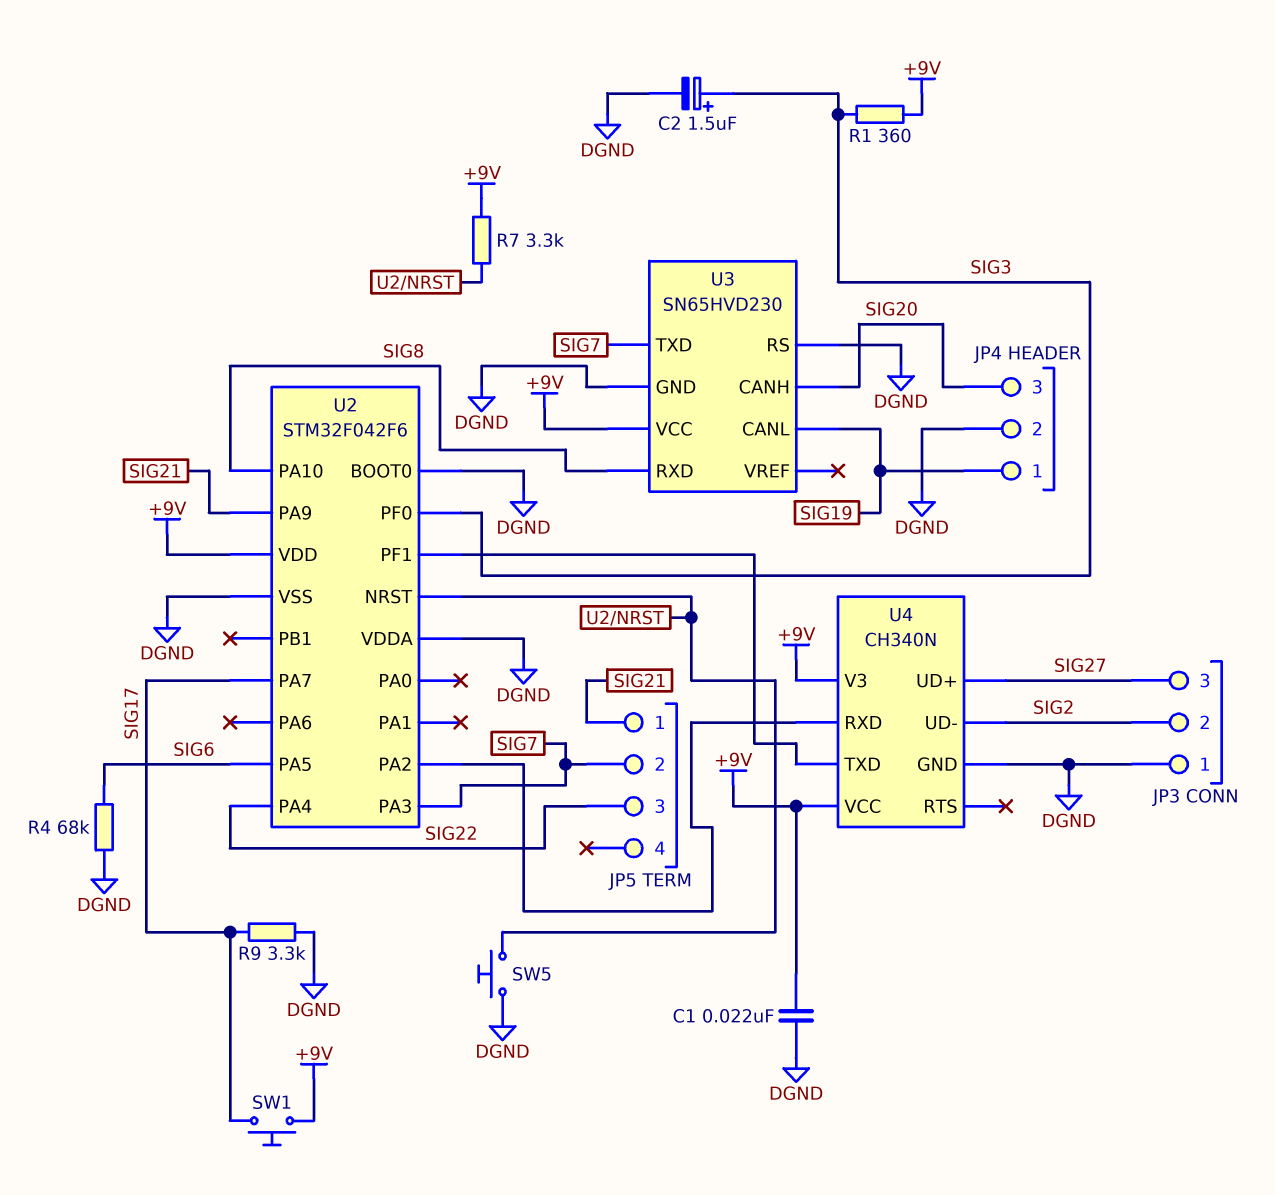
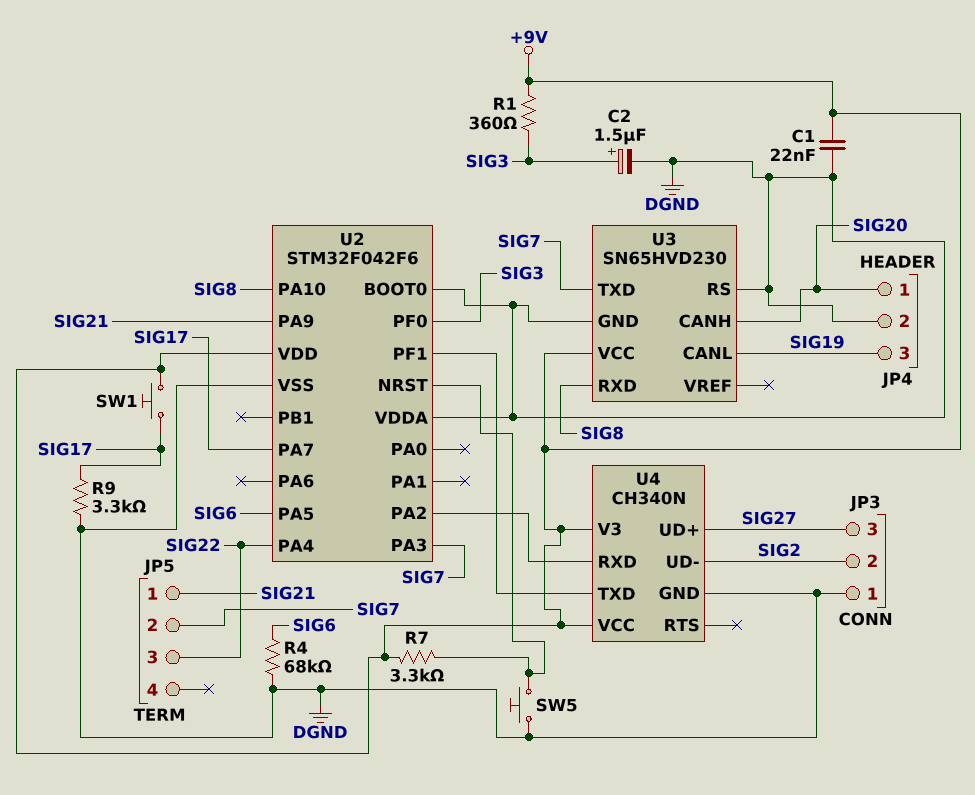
JP4 pin 1: SIG19 -> SIG20
JP4 pin 3: SIG20 -> SIG19

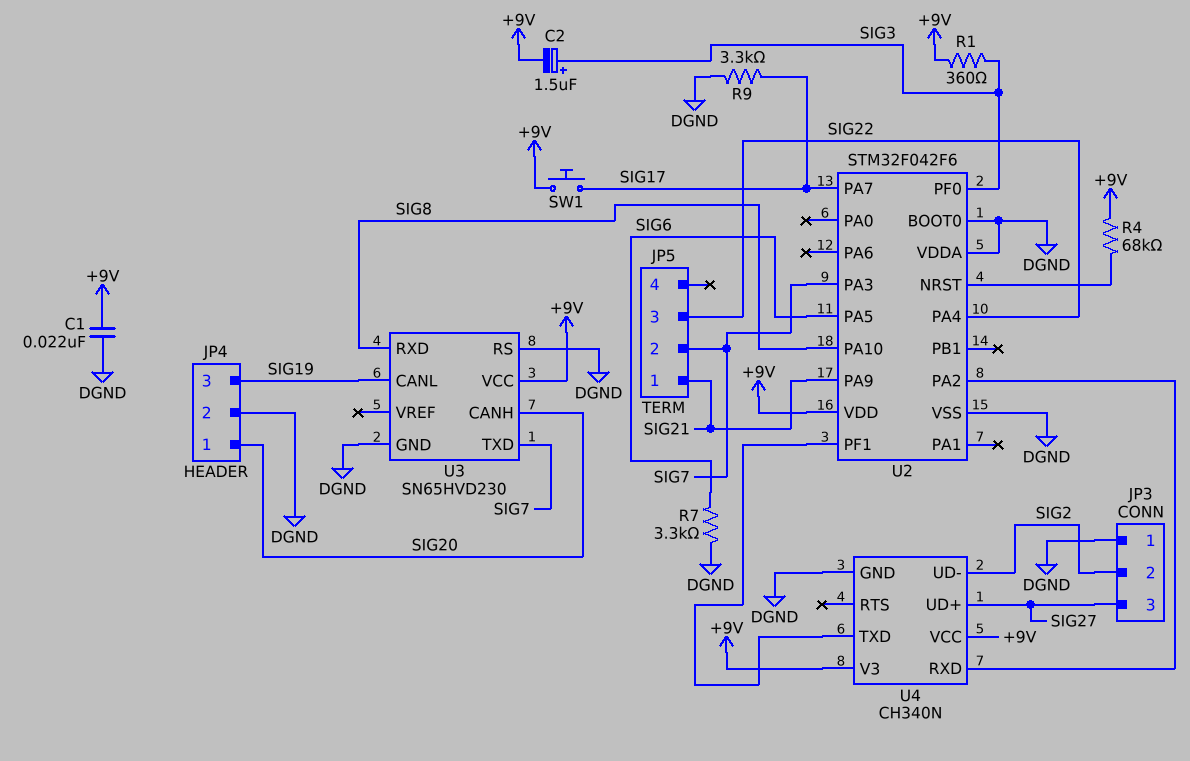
C2: 1.5uF (plus SIG3, minus DGND) -> 1.5uF (plus SIG3, minus +9V)
R4: 68k (DGND, SIG6) -> 68k (+9V, U2/NRST)
R7: 3.3k (+9V, U2/NRST) -> 3.3k (DGND, SIG6)
SW5: button (DGND, U2/NRST) -> none

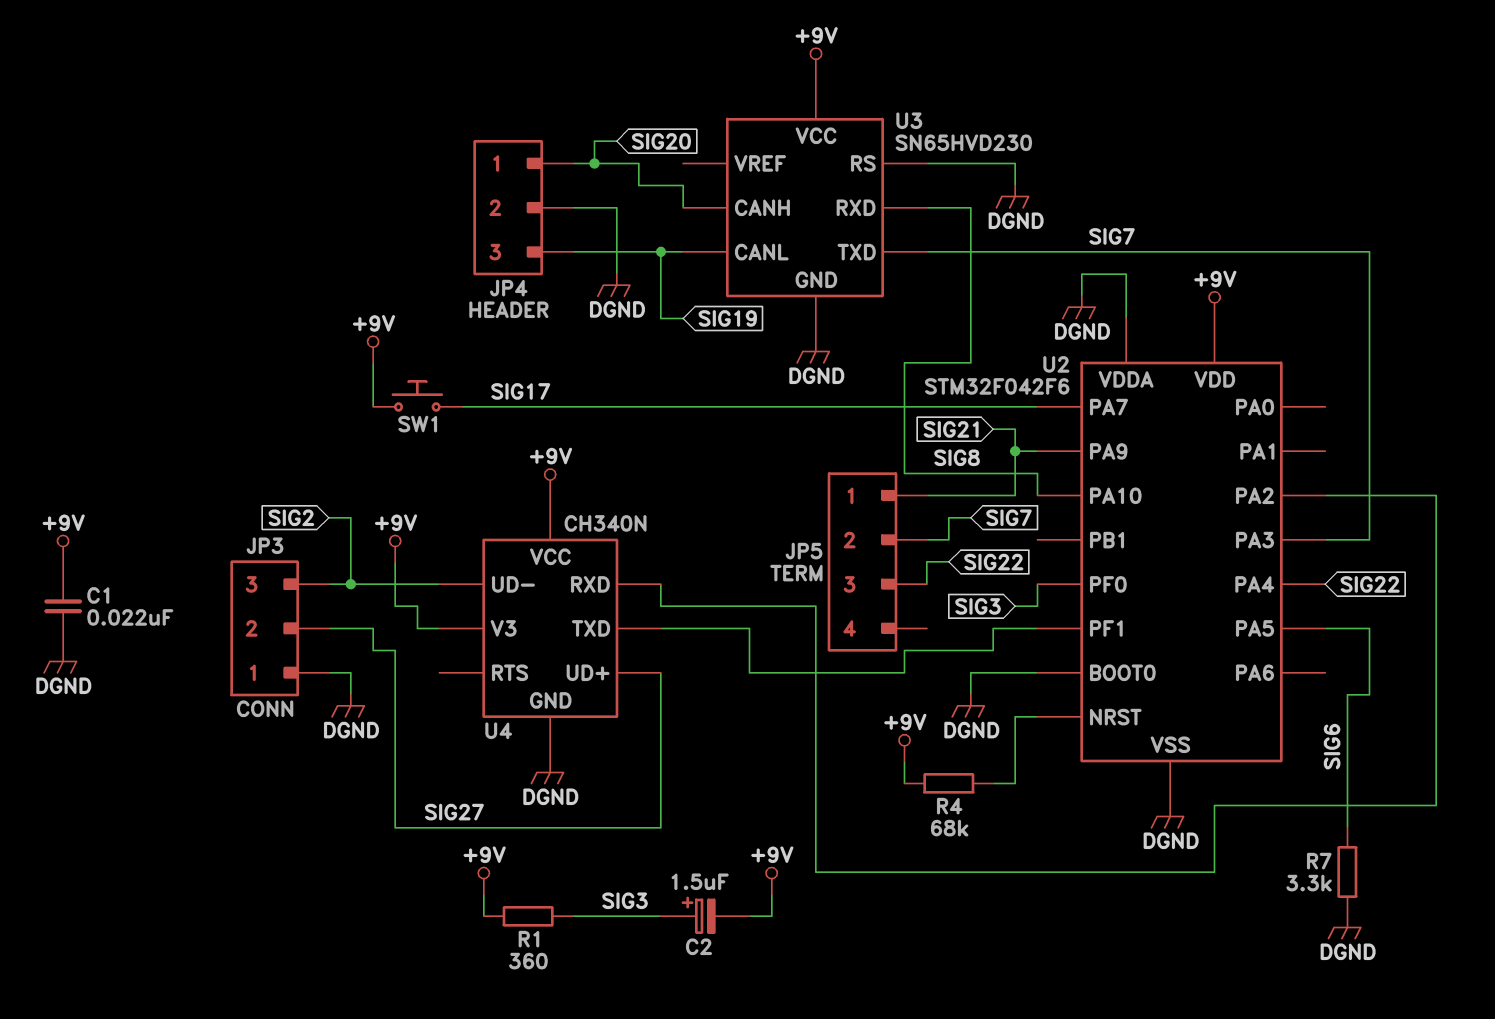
JP3 pin 2: SIG2 -> SIG27
JP3 pin 3: SIG27 -> SIG2
R9: 3.3k (DGND, SIG17) -> none

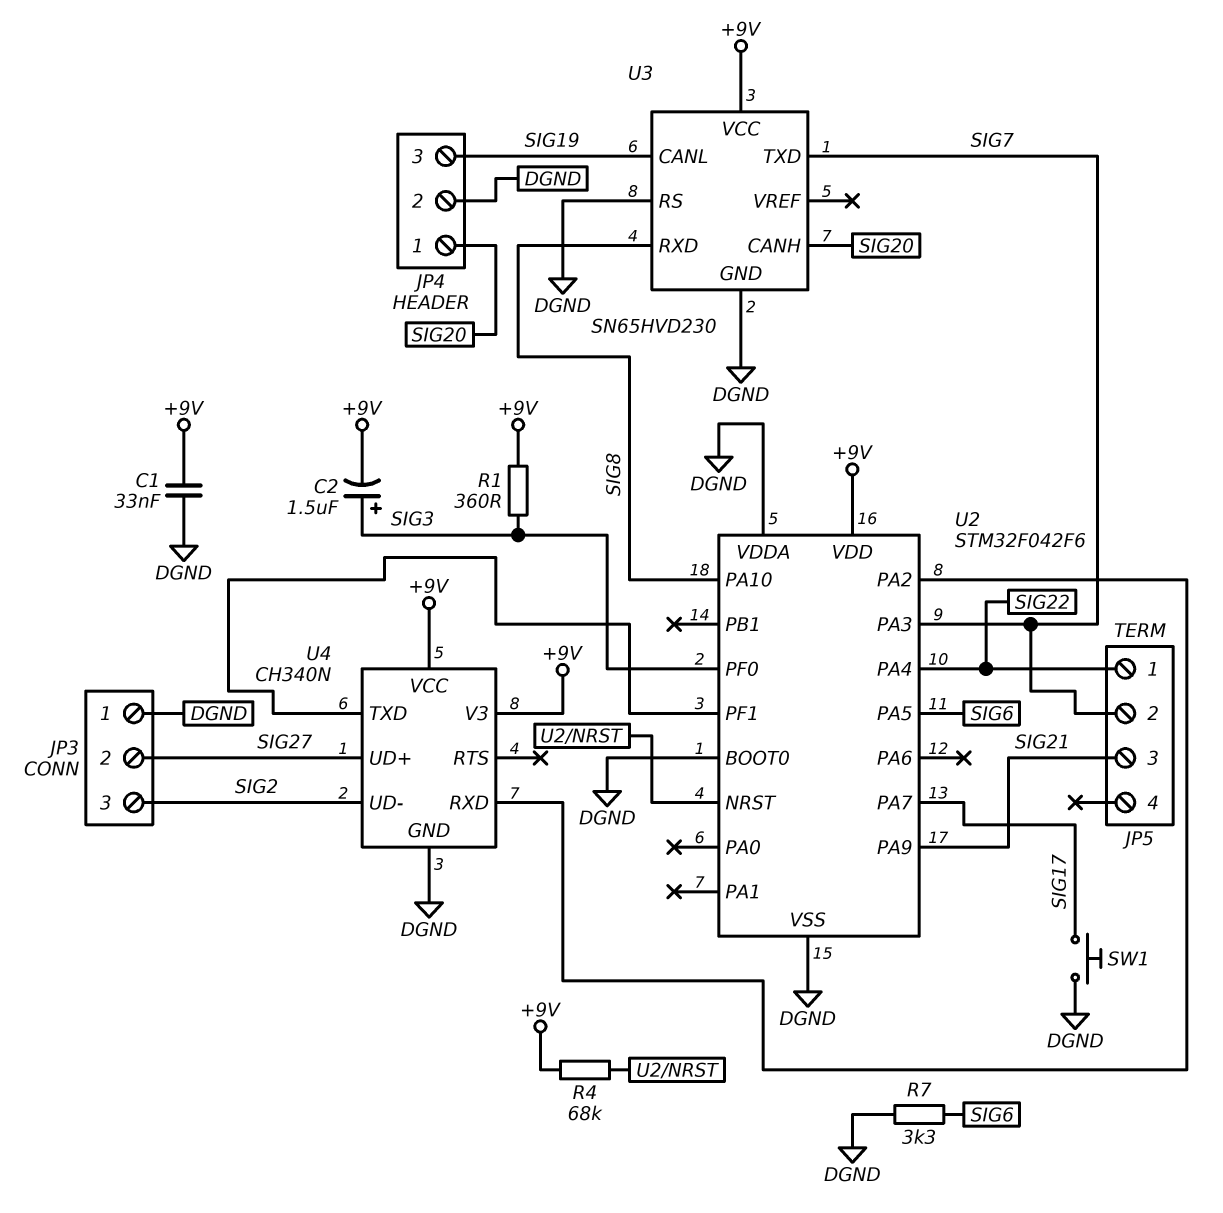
C1: 22nF (+9V, DGND) -> 33nF (+9V, DGND)
JP5 pin 1: SIG21 -> SIG22
JP5 pin 3: SIG22 -> SIG21
SW1: button (+9V, SIG17) -> button (DGND, SIG17)

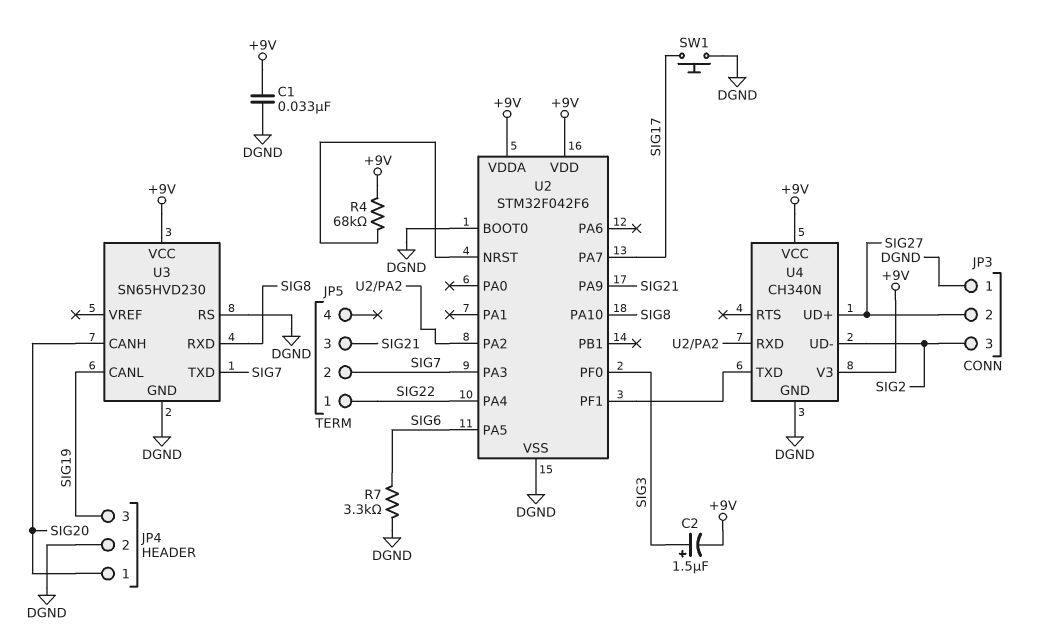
R1: 360 (+9V, SIG3) -> none
U2 pin VDDA: DGND -> +9V

